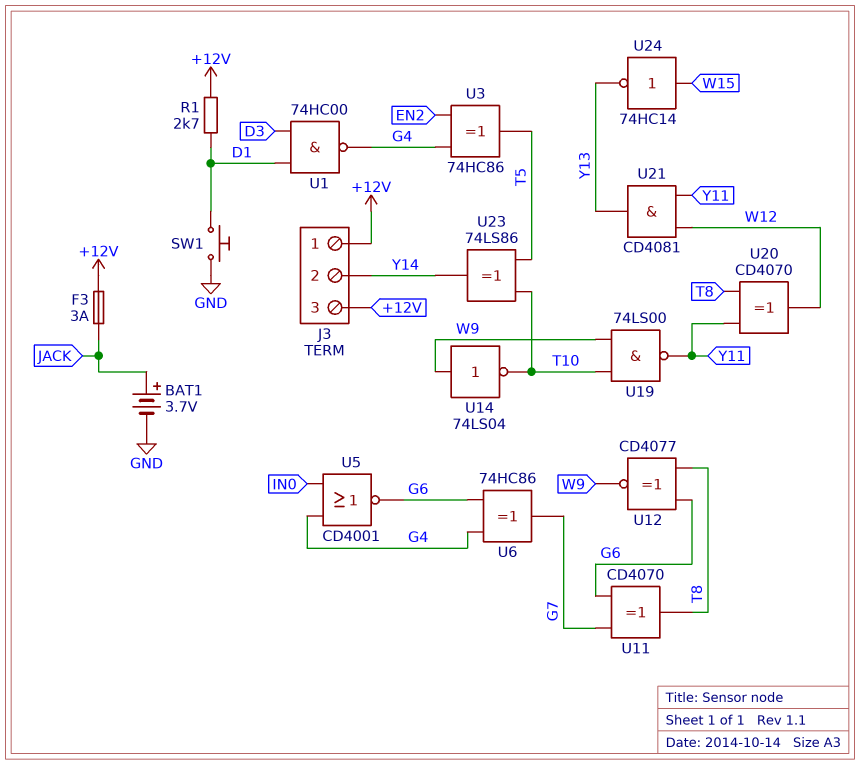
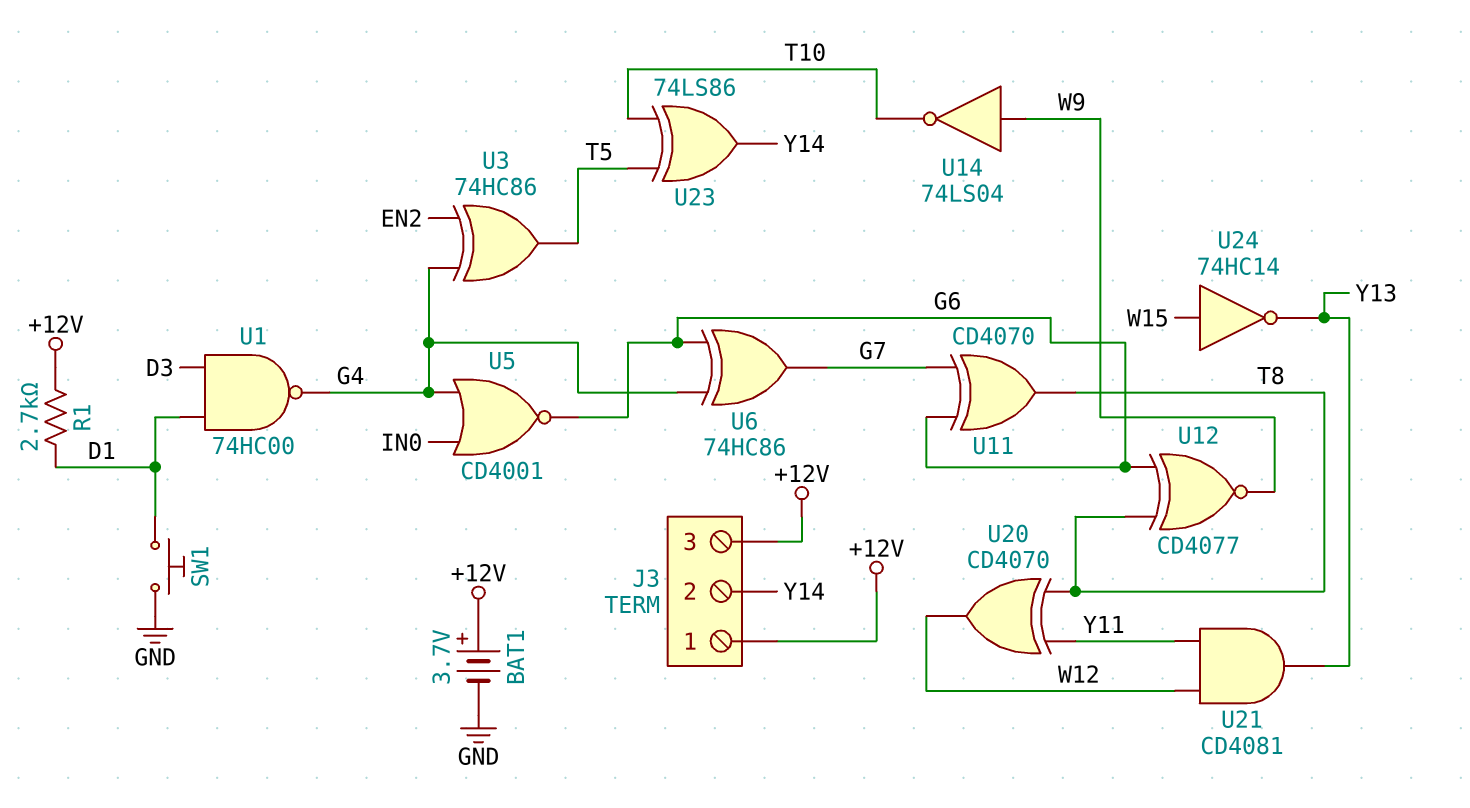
BAT1: 3.7V (plus JACK, minus GND) -> 3.7V (plus +12V, minus GND)
F3: 3A (+12V, JACK) -> none
U19: NAND 74LS00 (in T10, in W9, out Y11) -> none

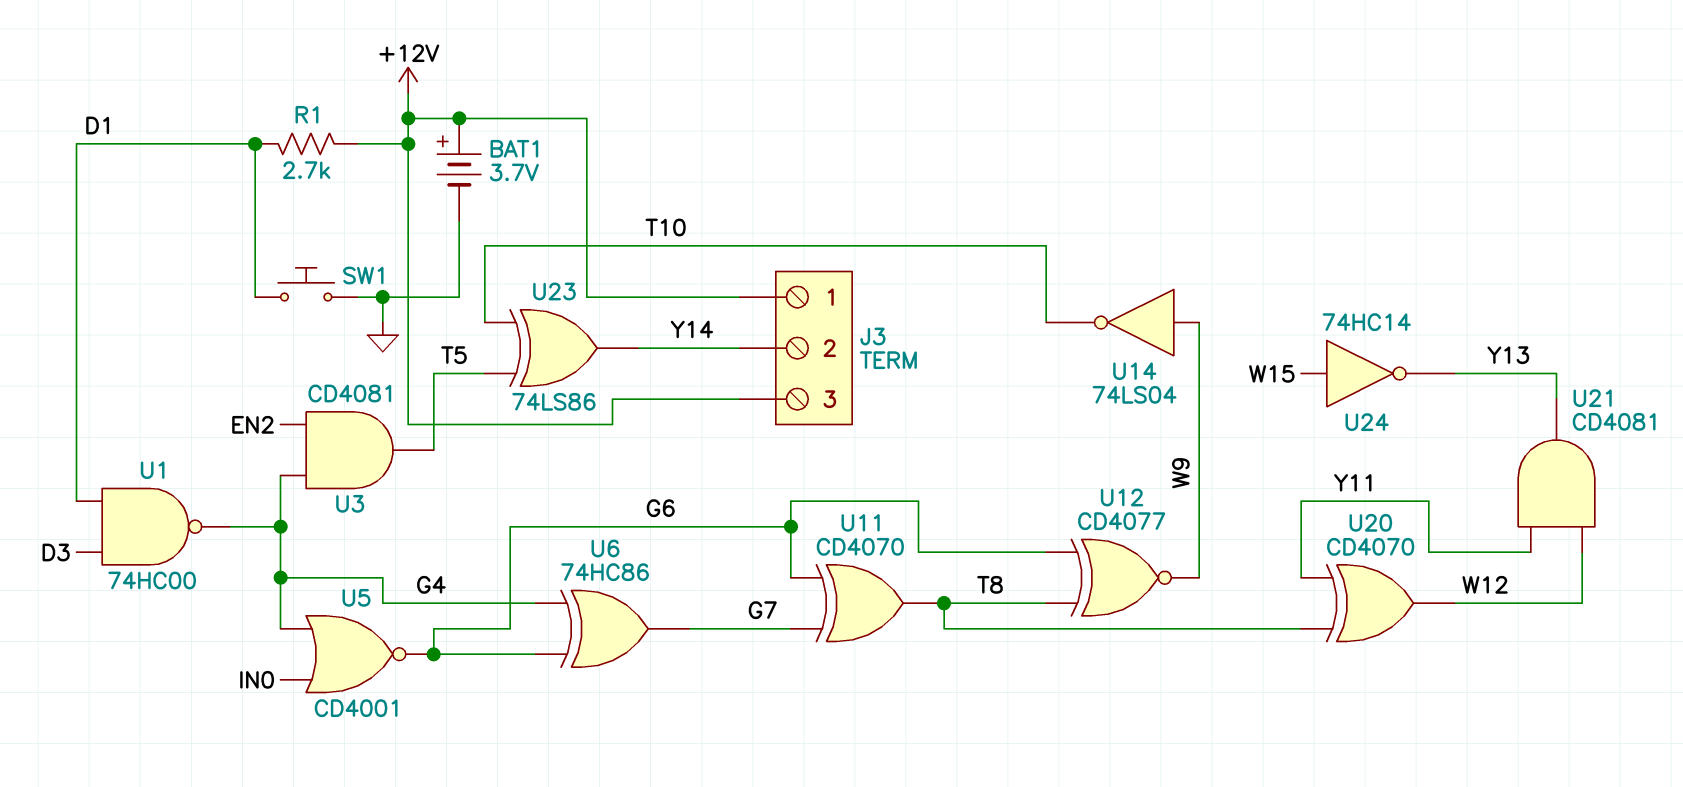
U3: XOR 74HC86 (in EN2, in G4, out T5) -> AND CD4081 (in EN2, in G4, out T5)

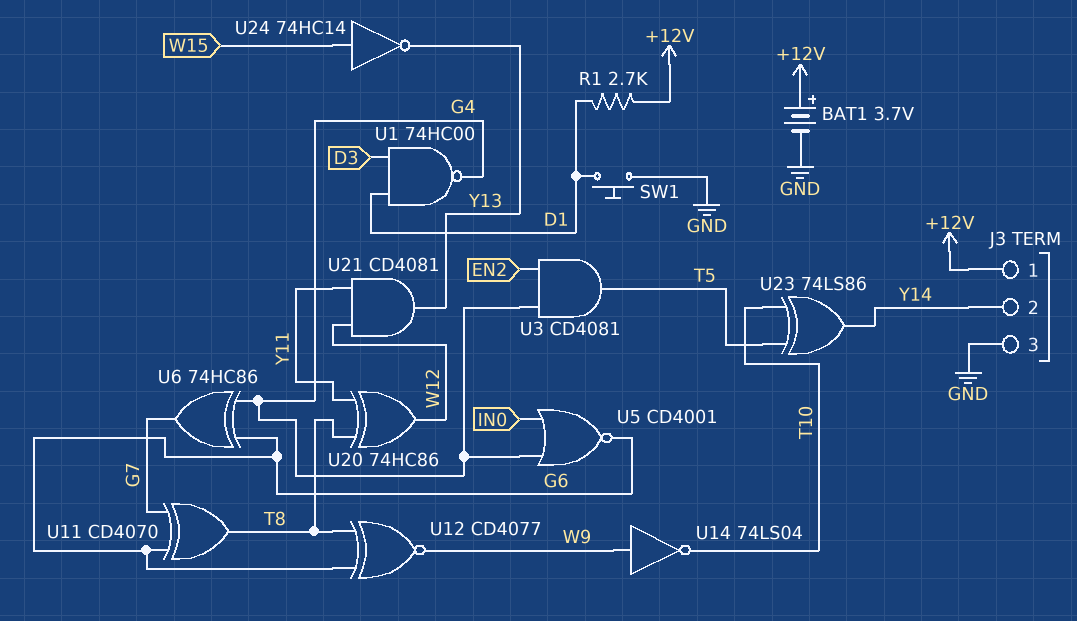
J3 pin 3: +12V -> GND
U20: XOR CD4070 (in T8, in Y11, out W12) -> XOR 74HC86 (in T8, in Y11, out W12)

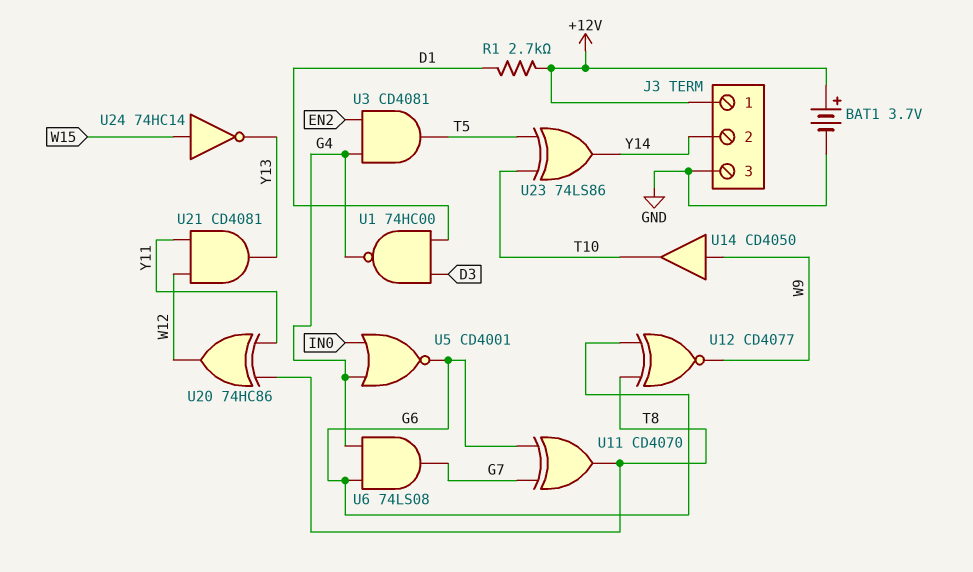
SW1: button (D1, GND) -> none
U6: XOR 74HC86 (in G4, in G6, out G7) -> AND 74LS08 (in G4, in G6, out G7)
U14: NOT 74LS04 (in W9, out T10) -> buffer CD4050 (in W9, out T10)

